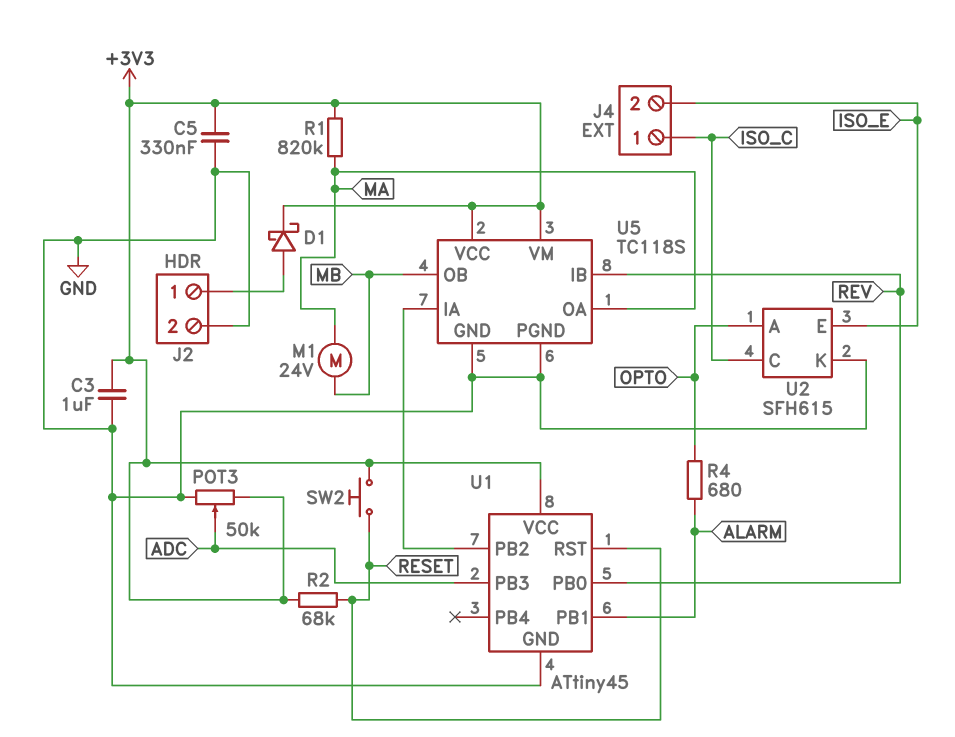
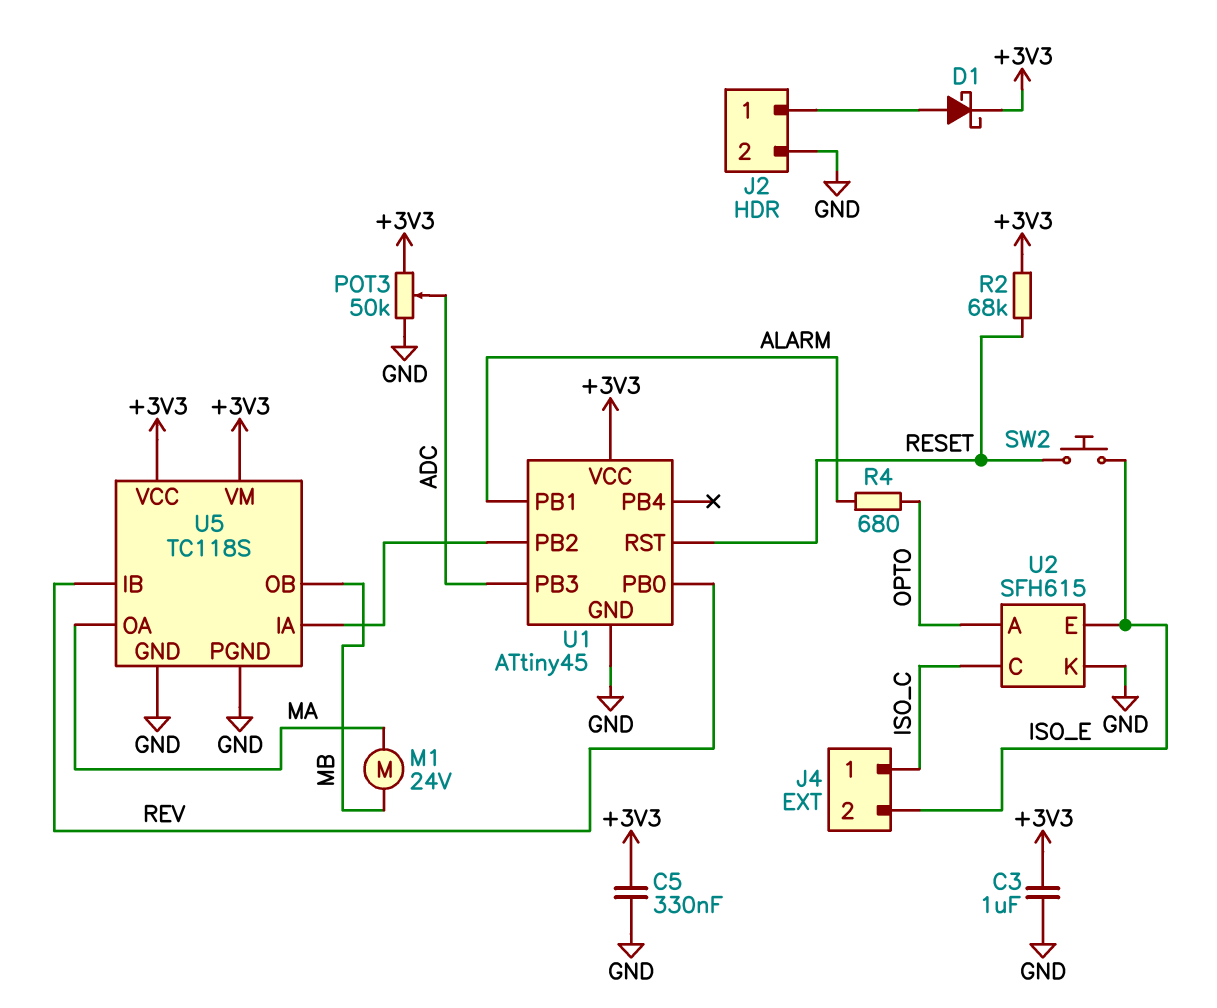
R1: 820k (+3V3, MA) -> none
SW2: button (+3V3, RESET) -> button (ISO_E, RESET)

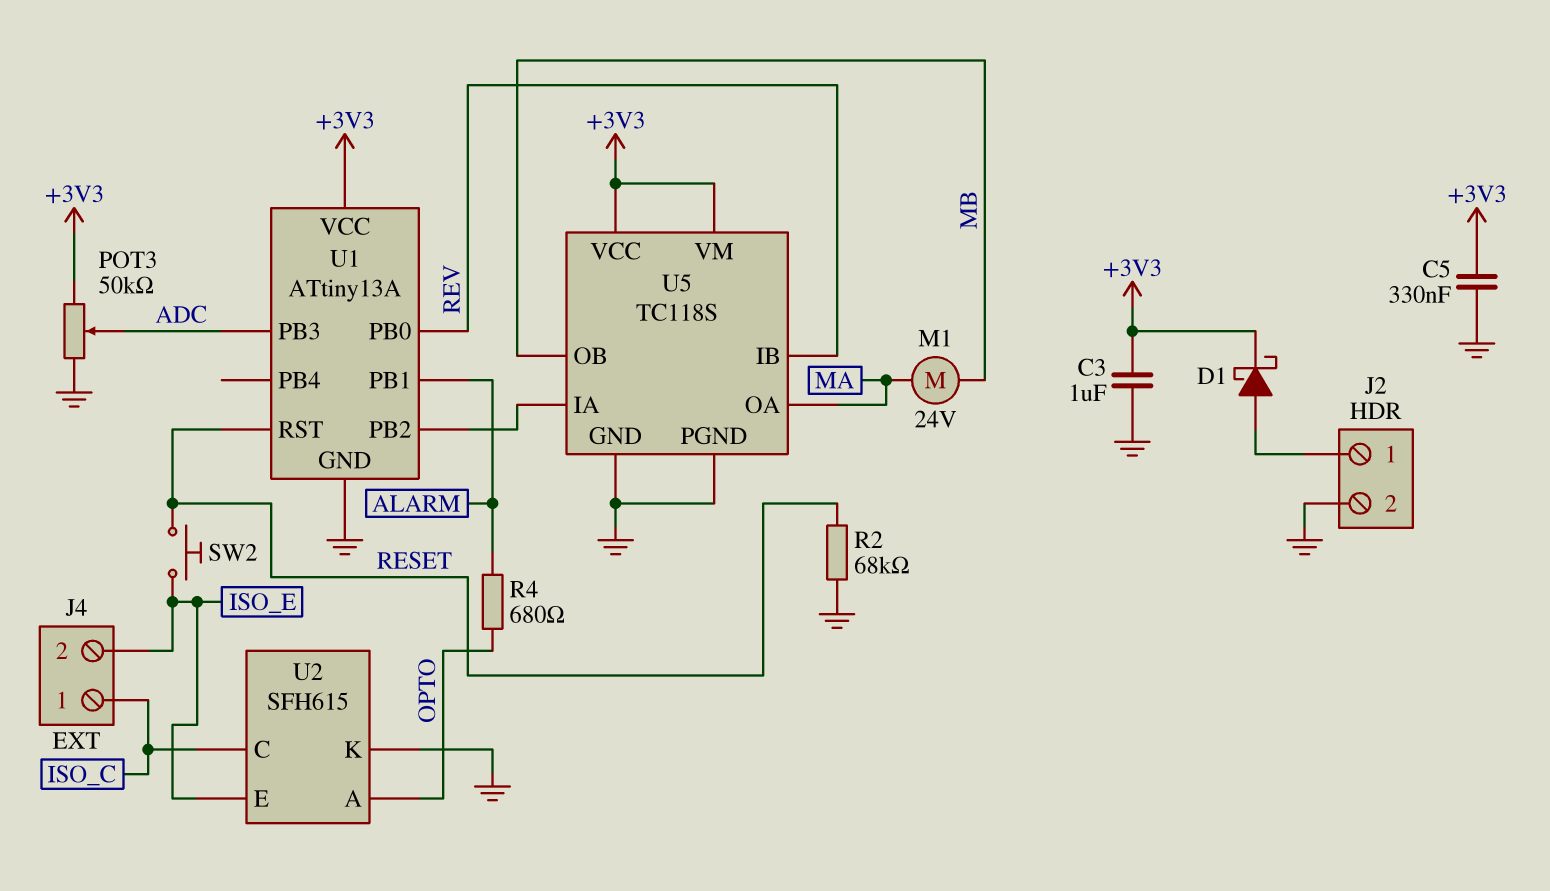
R2: 68k (+3V3, RESET) -> 68k (GND, RESET)
U1: ATtiny45 -> ATtiny13A

